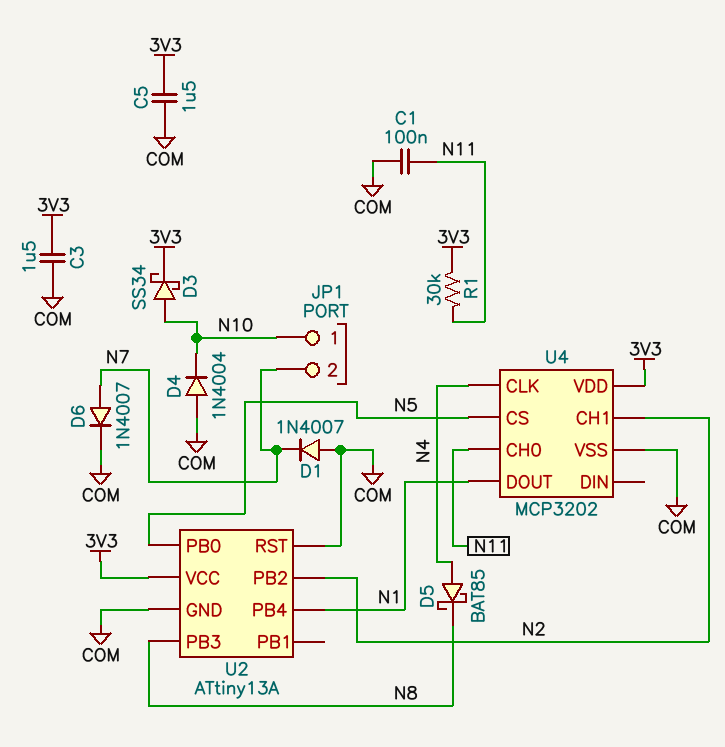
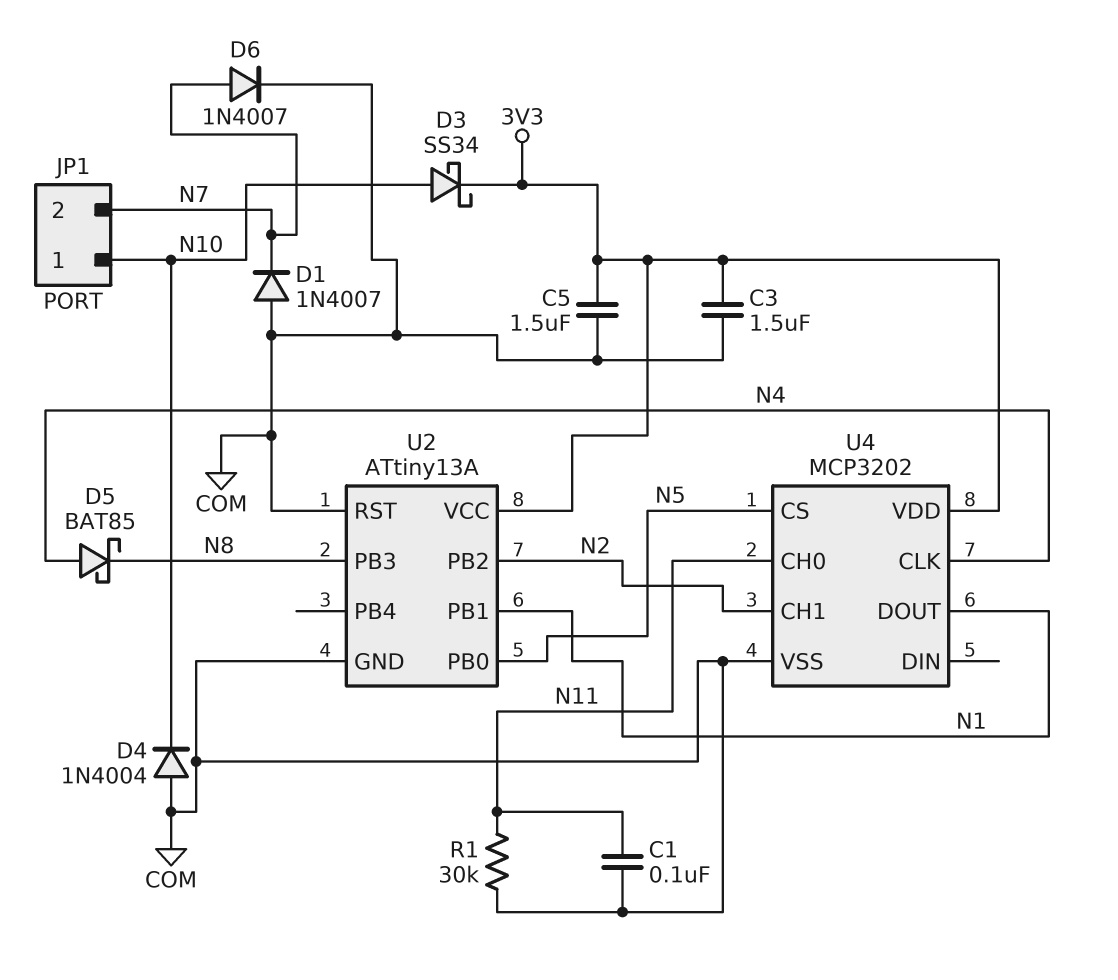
R1: 30k (3V3, N11) -> 30k (COM, N11)
U2 pin PB1: none -> N1
U2 pin PB4: N1 -> none

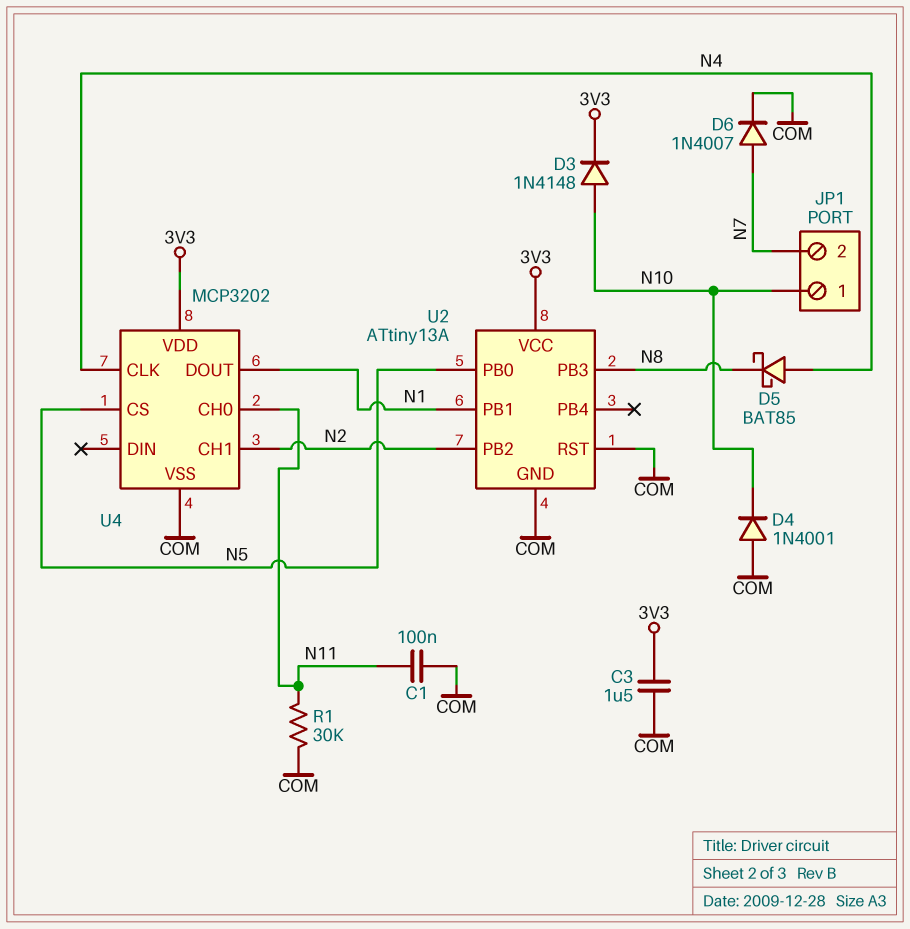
C5: 1.5uF (3V3, COM) -> none
D1: diode 1N4007 (A COM, K N7) -> none
D3: schottky SS34 (A N10, K 3V3) -> diode 1N4148 (A N10, K 3V3)
D4: diode 1N4004 (A COM, K N10) -> diode 1N4001 (A COM, K N10)

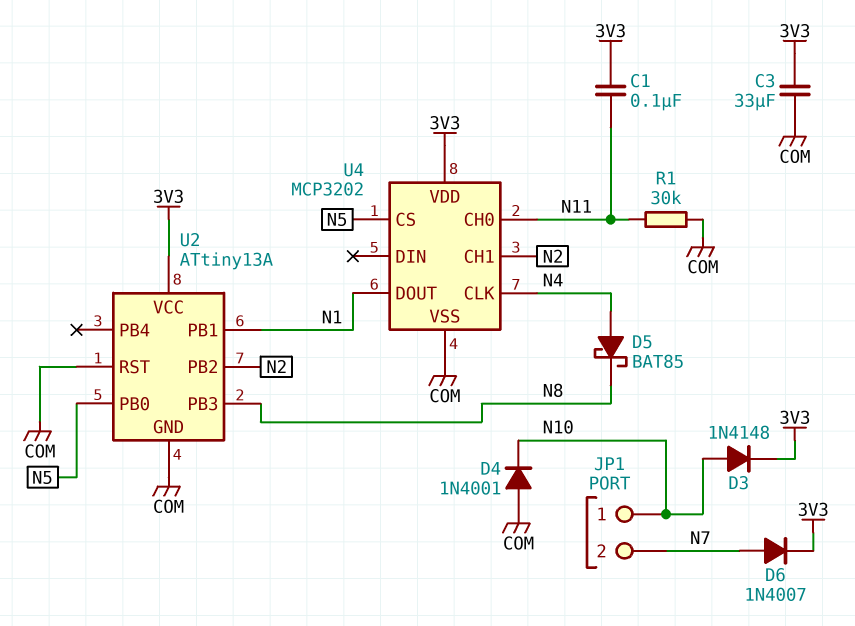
C1: 100nF (COM, N11) -> 100nF (3V3, N11)
C3: 1.5uF (3V3, COM) -> 33uF (3V3, COM)
D6: diode 1N4007 (A N7, K COM) -> diode 1N4007 (A N7, K 3V3)

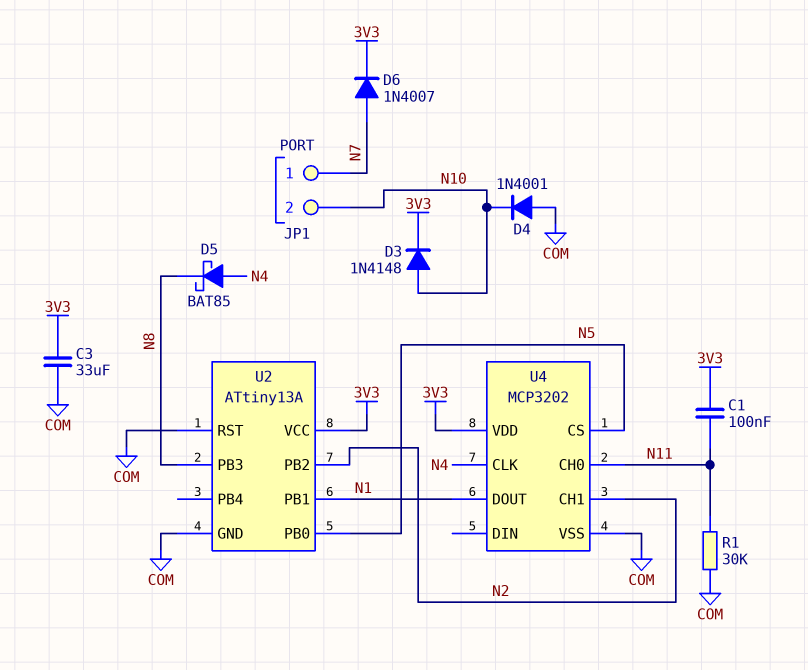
JP1 pin 1: N10 -> N7
JP1 pin 2: N7 -> N10

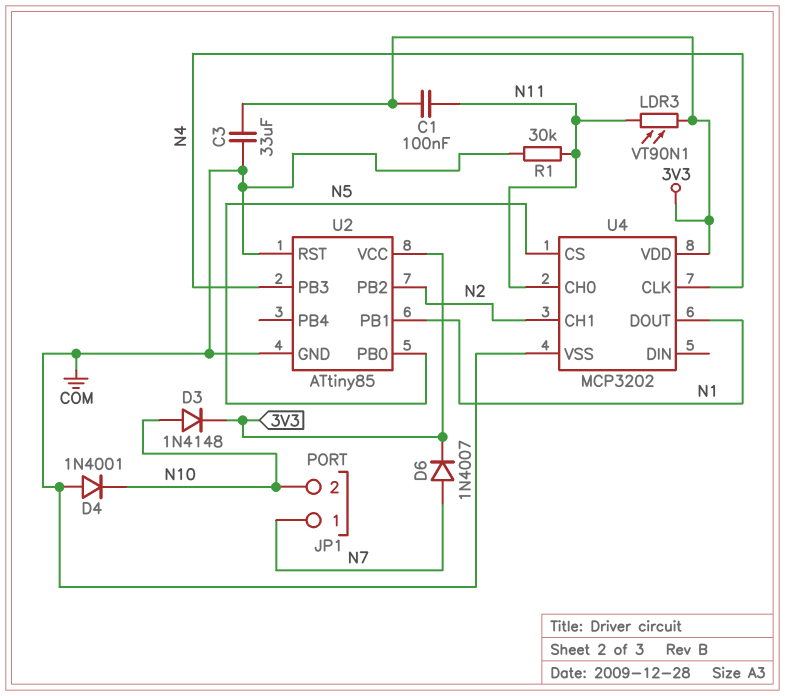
D5: schottky BAT85 (A N4, K N8) -> none
LDR3: none -> VT90N1 (3V3, N11)
U2: ATtiny13A -> ATtiny85
U2 pin PB3: N8 -> N4

